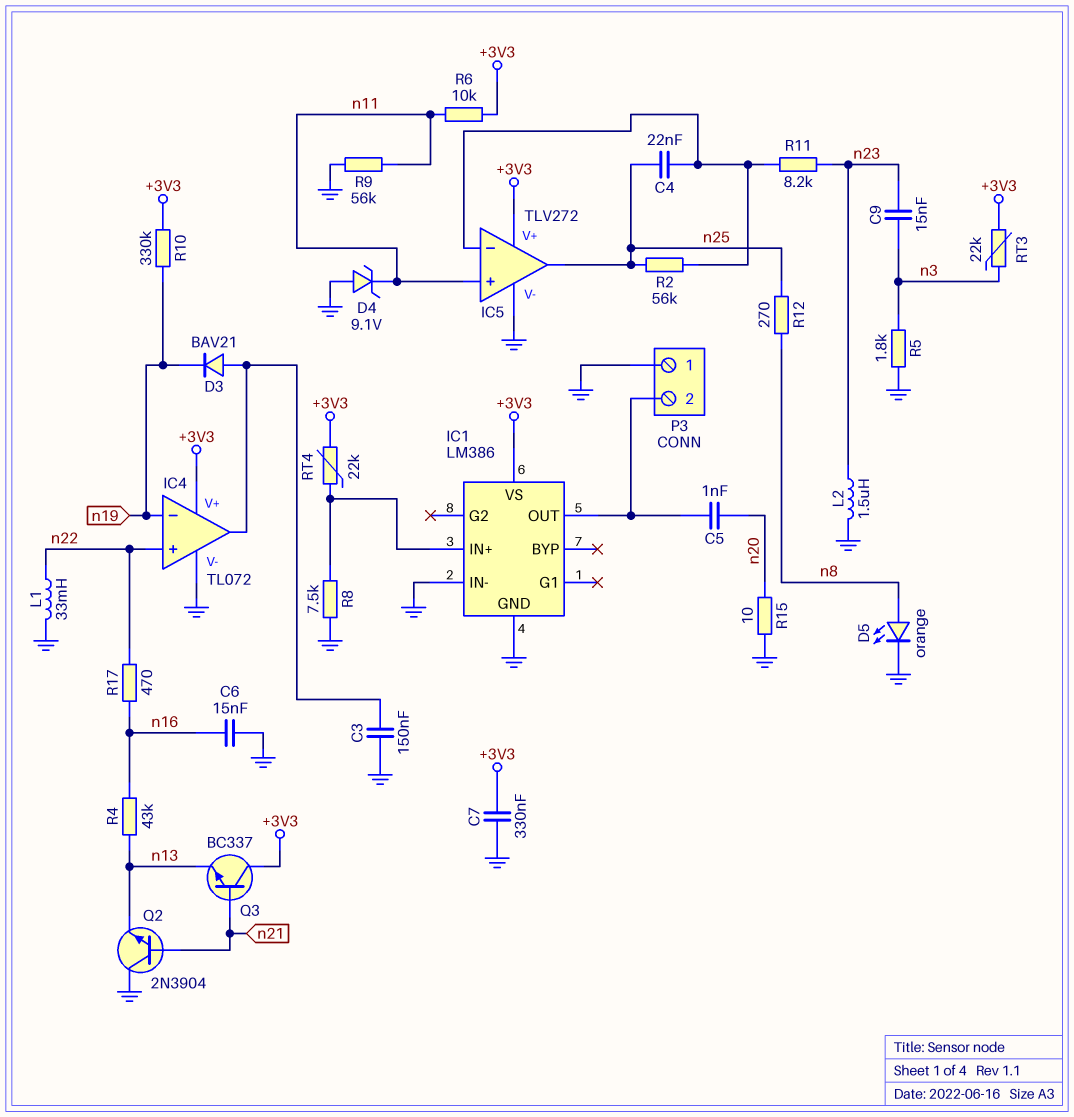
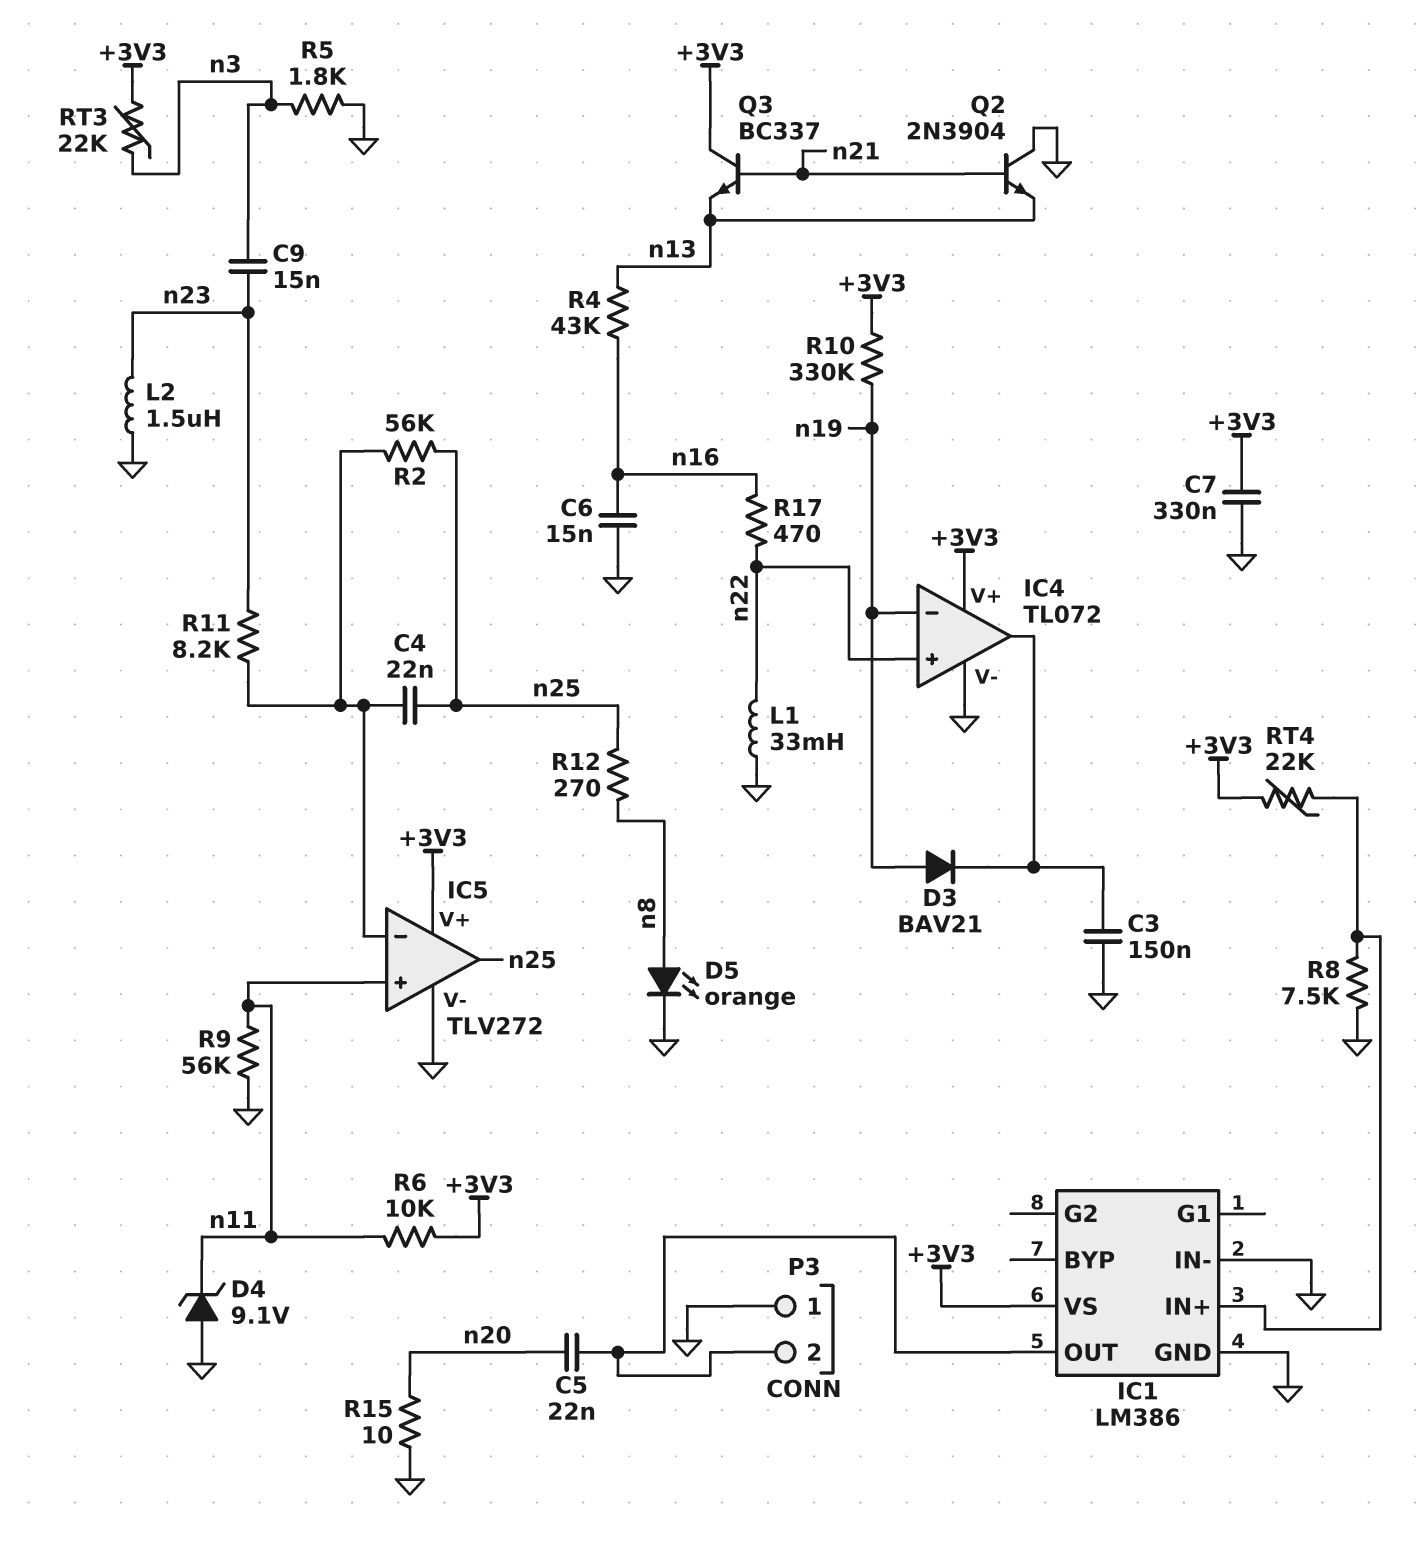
C5: 1nF (IC1/OUT, n20) -> 22nF (IC1/OUT, n20)
D3: diode BAV21 (A IC4/out, K n19) -> diode BAV21 (A n19, K IC4/out)

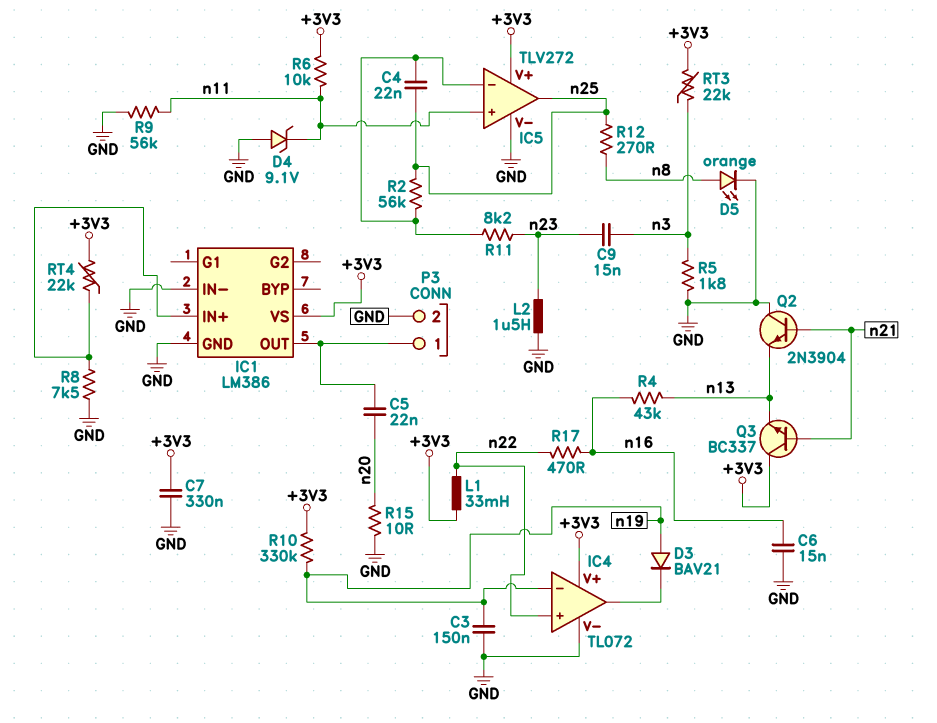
C3: 150nF (GND, IC4/out) -> 150nF (GND, n19)
L1: 33mH (GND, n22) -> 33mH (+3V3, n22)
P3 pin 1: GND -> IC1/OUT
P3 pin 2: IC1/OUT -> GND

